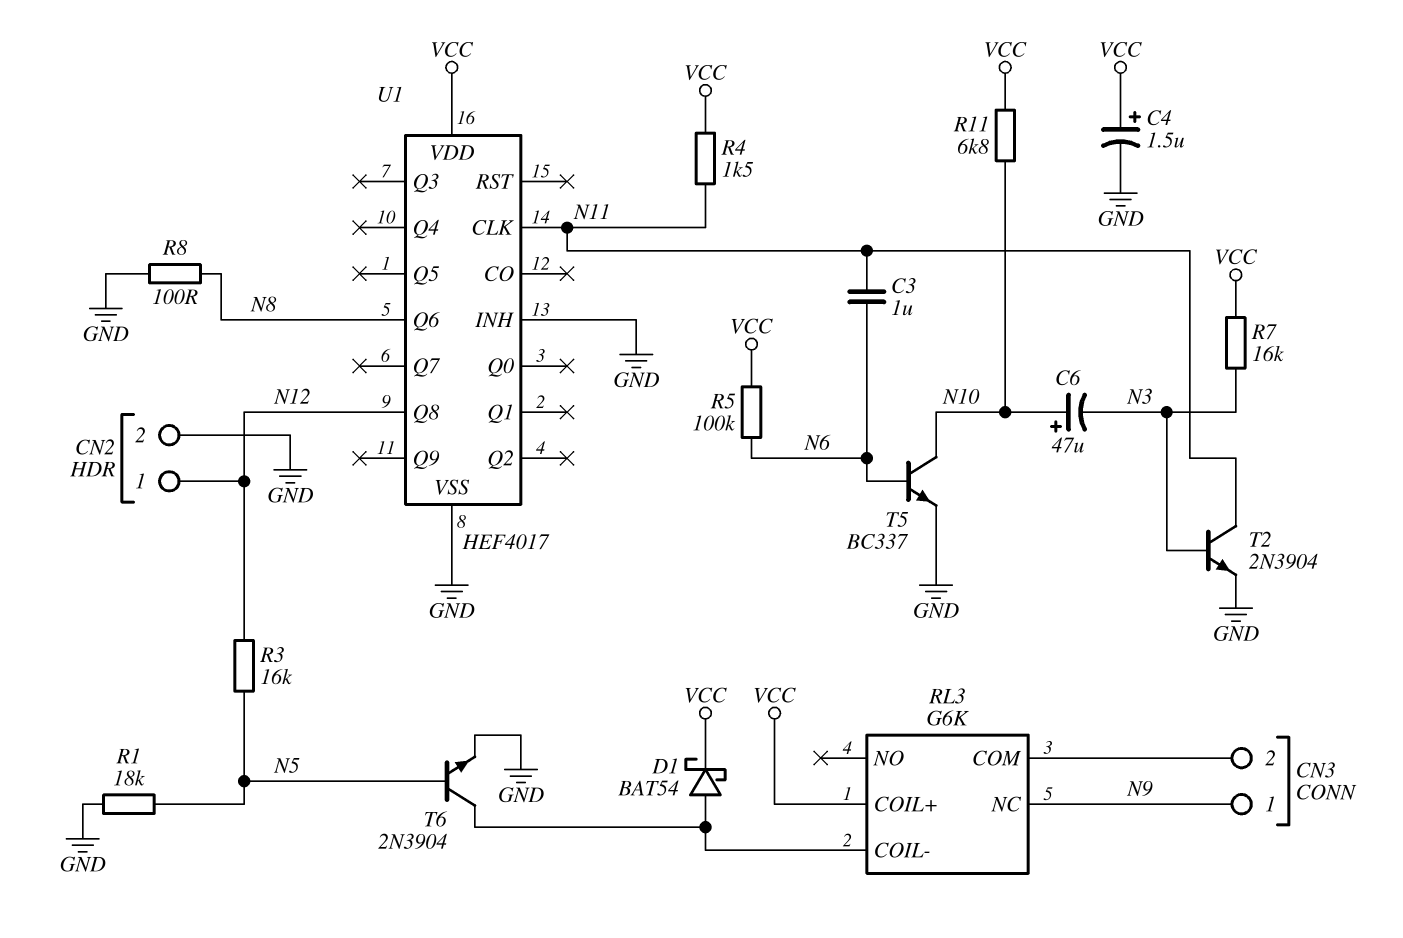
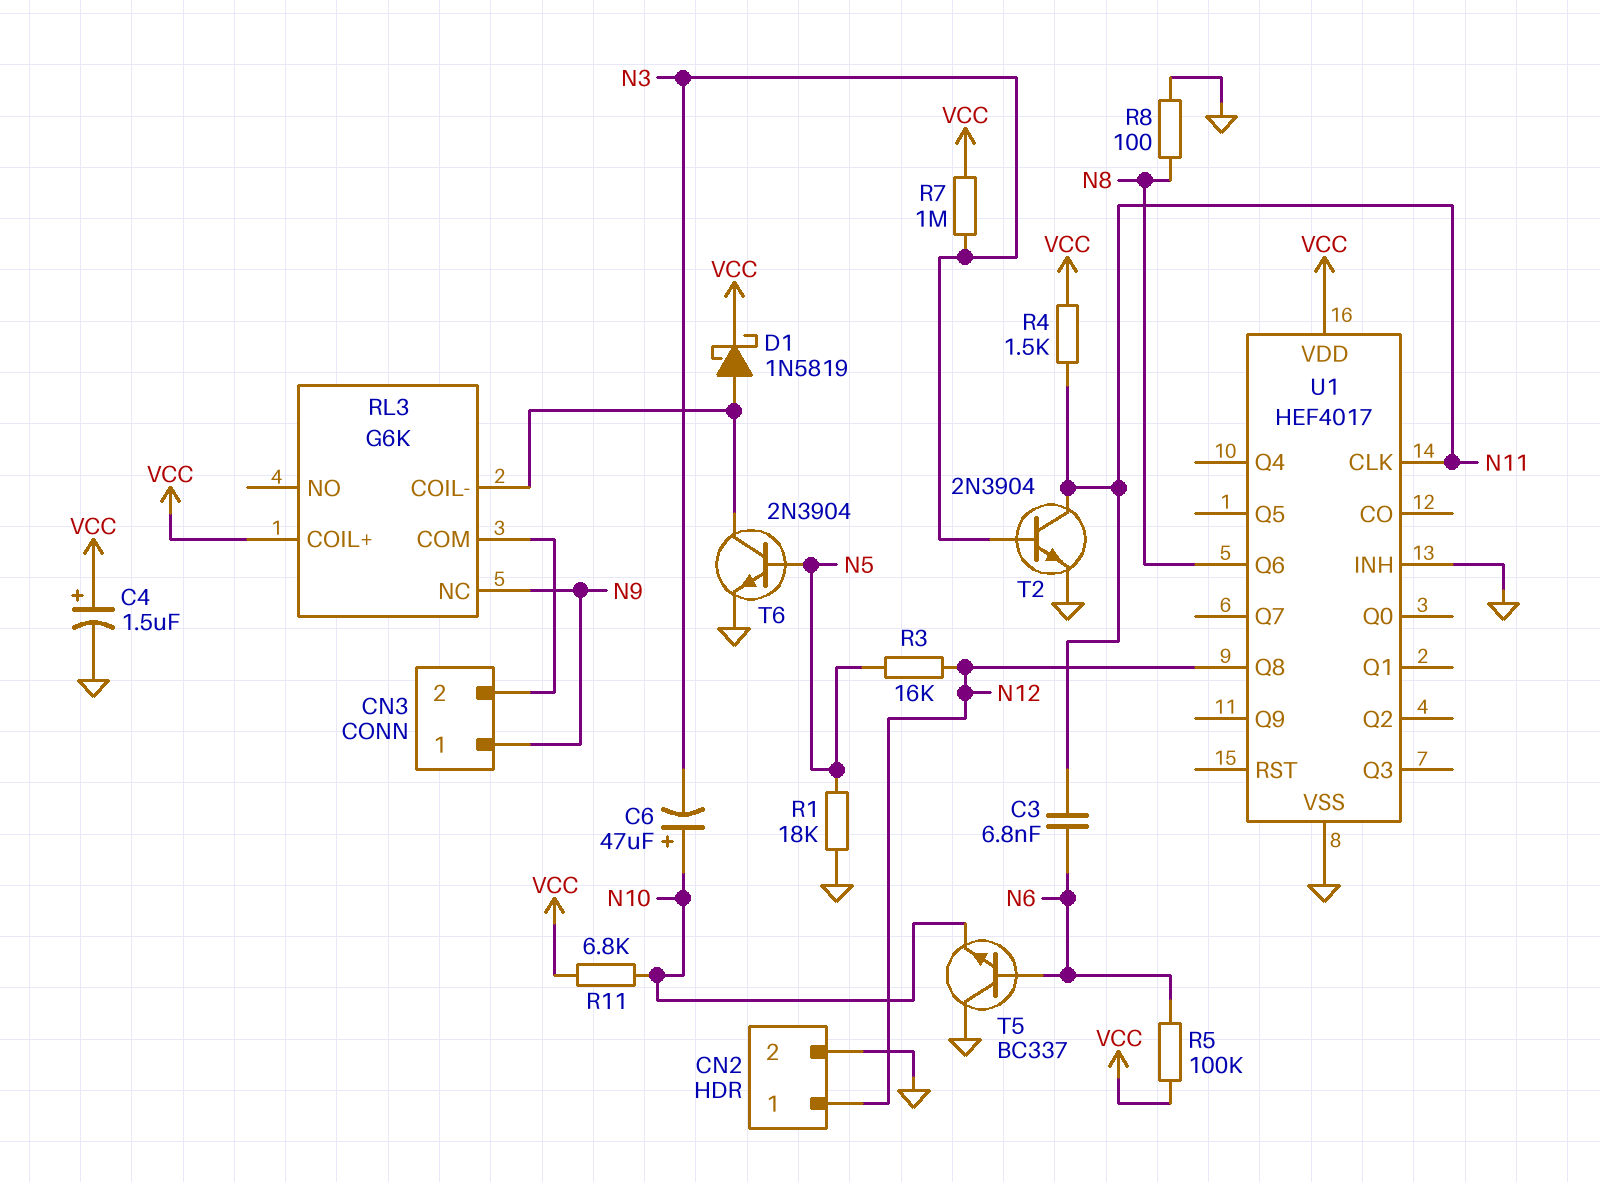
C3: 1uF (N6, N11) -> 6.8nF (N6, N11)
D1: schottky BAT54 (A RL3/COIL-, K VCC) -> schottky 1N5819 (A RL3/COIL-, K VCC)
R7: 16k (N3, VCC) -> 1M (N3, VCC)
T5: NPN BC337 (B N6, C N10, E GND) -> NPN BC337 (B N6, C GND, E N10)

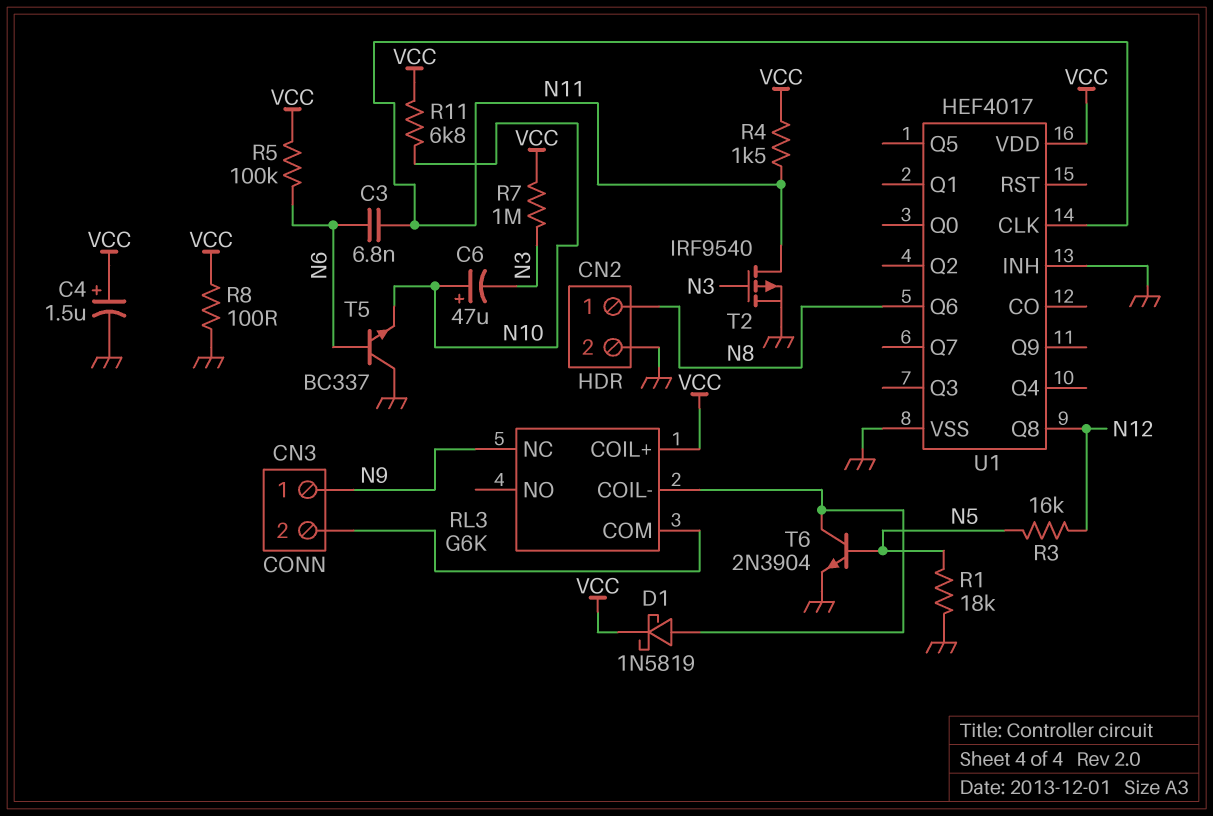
CN2 pin 1: N12 -> N8
R8: 100 (GND, N8) -> 100 (GND, VCC)
T2: NPN 2N3904 (B N3, C N11, E GND) -> PMOS IRF9540 (G N3, D N11, S GND)

